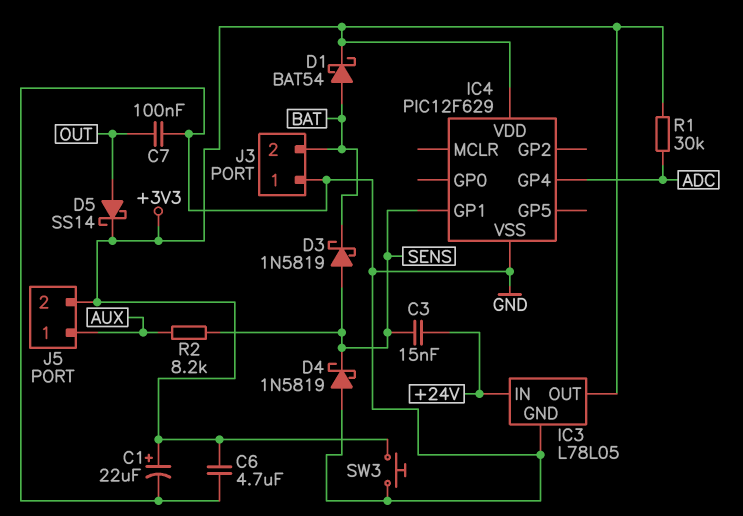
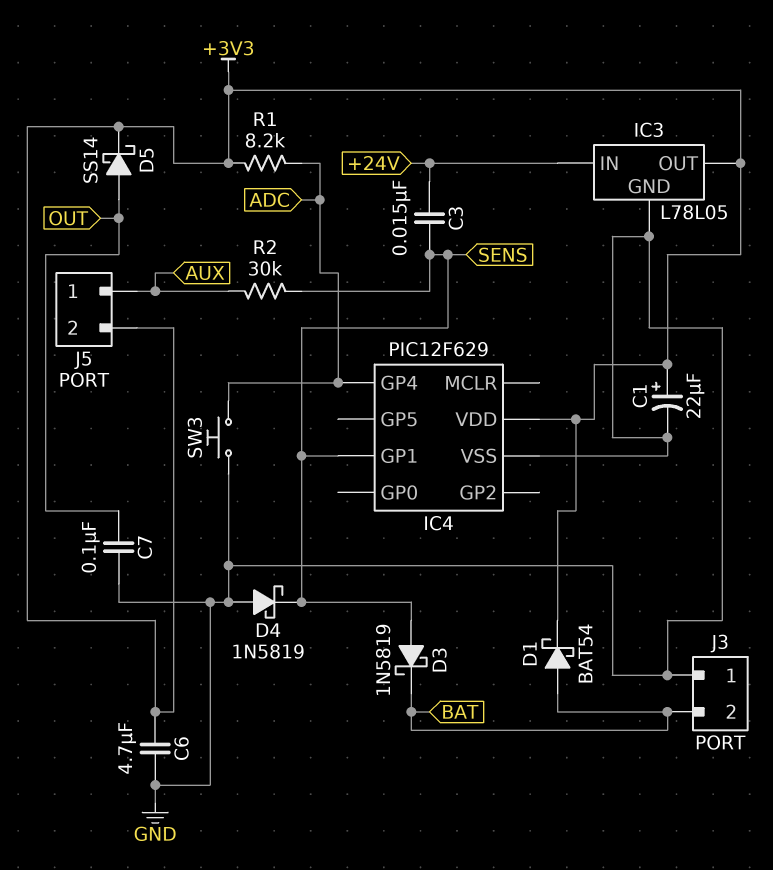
R1: 30k (+3V3, ADC) -> 8.2k (+3V3, ADC)
R2: 8.2k (AUX, SENS) -> 30k (AUX, SENS)
SW3: button (+3V3, GND) -> button (ADC, GND)

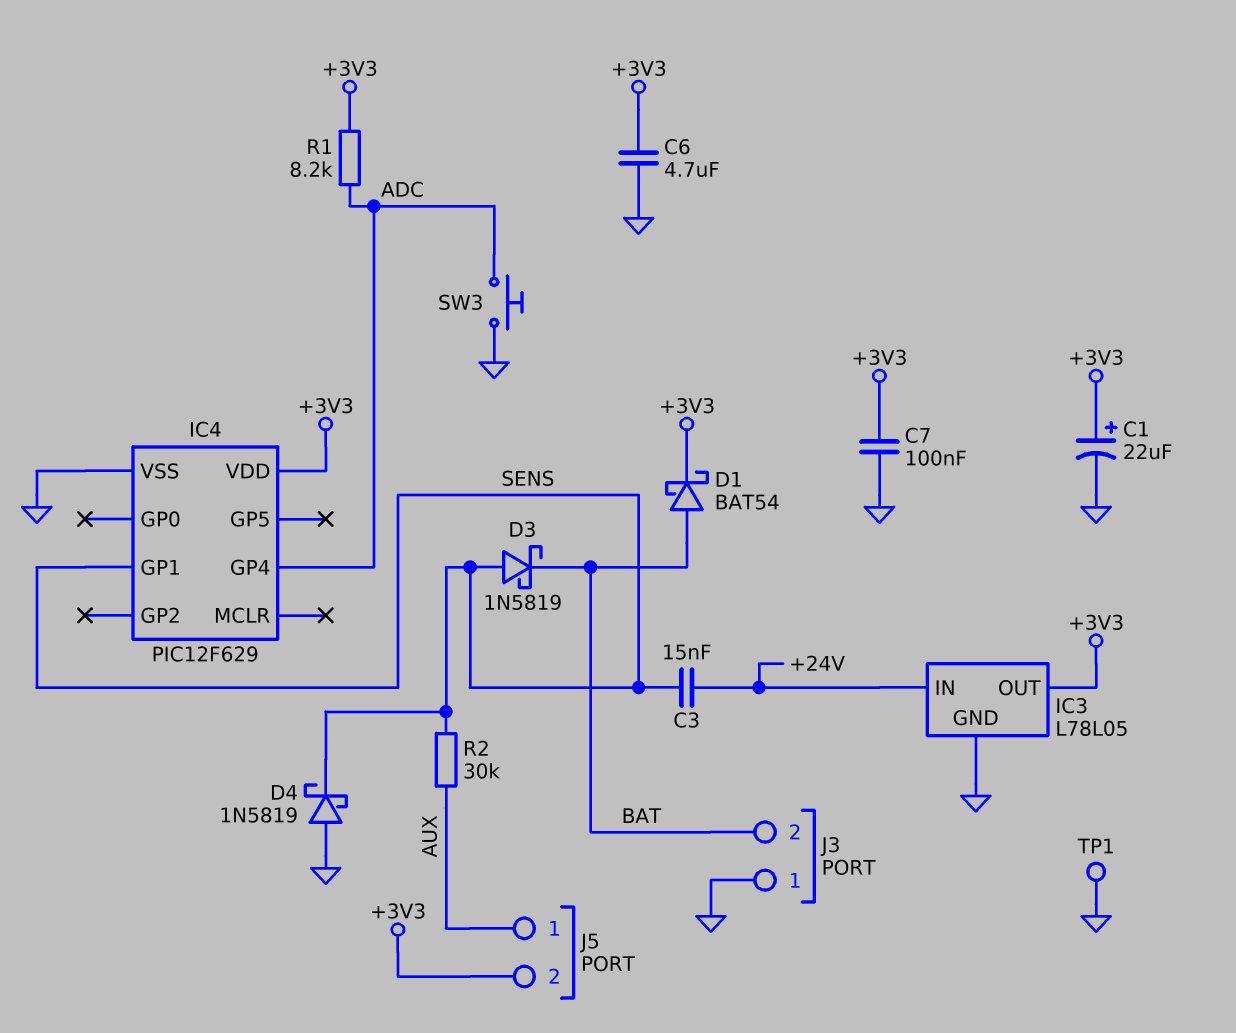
C7: 100nF (GND, OUT) -> 100nF (+3V3, GND)
D5: schottky SS14 (A OUT, K +3V3) -> none
TP1: none -> test point (GND)

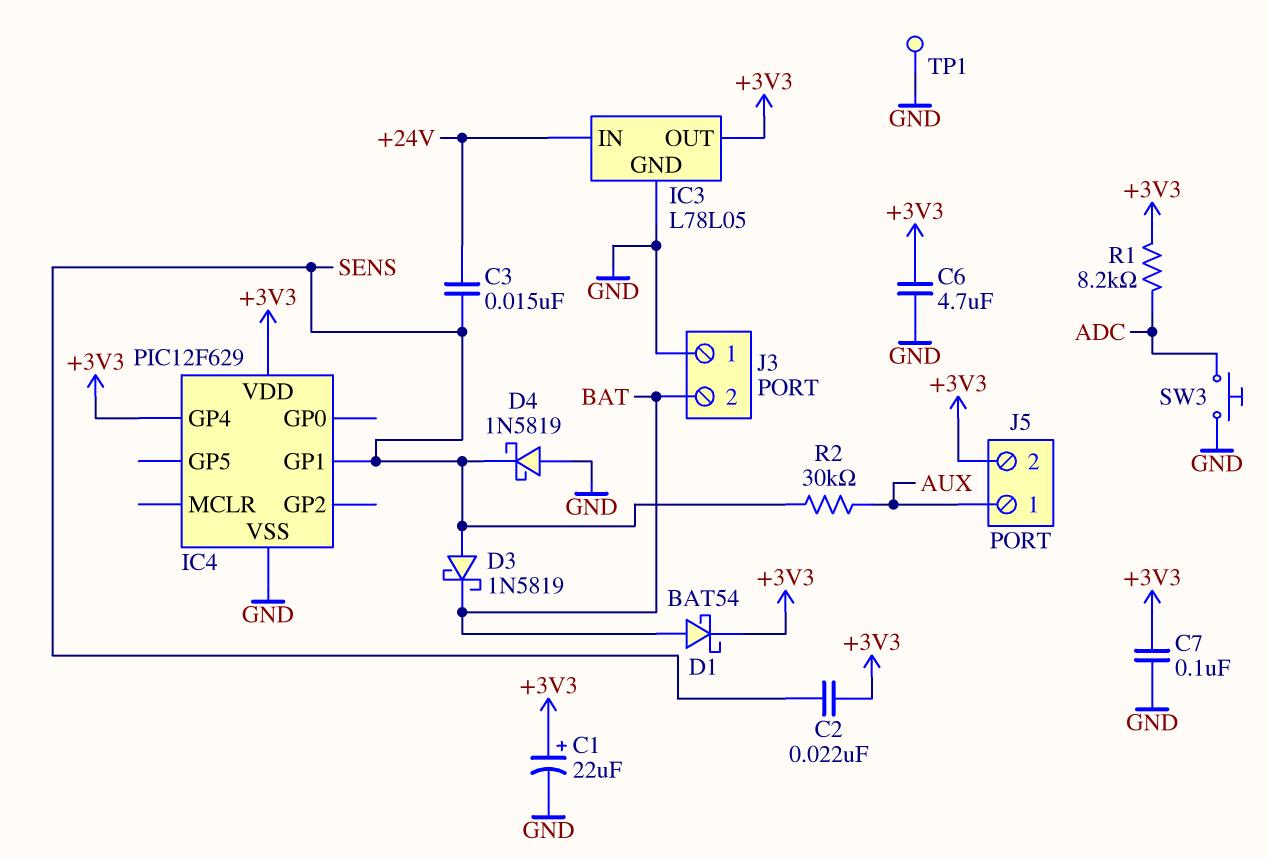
C2: none -> 22nF (+3V3, SENS)
IC4 pin GP4: ADC -> +3V3

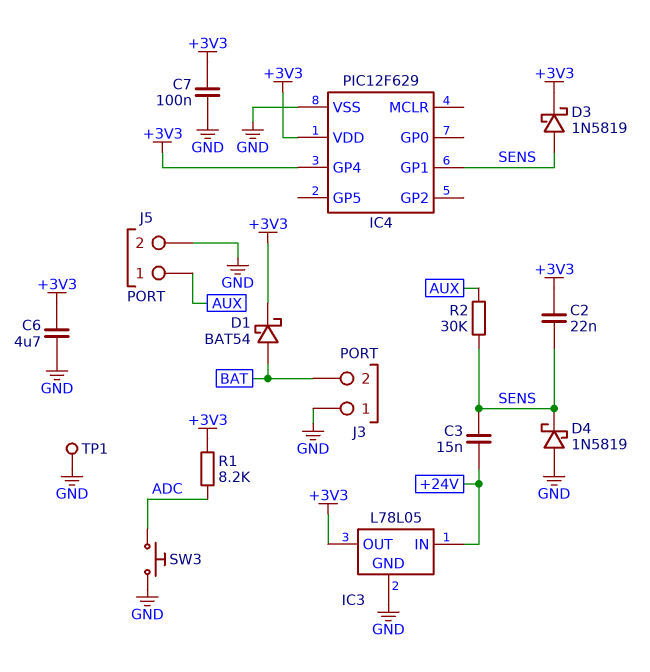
C1: 22uF (plus +3V3, minus GND) -> none
D3: schottky 1N5819 (A SENS, K BAT) -> schottky 1N5819 (A SENS, K +3V3)
J5 pin 2: +3V3 -> GND

